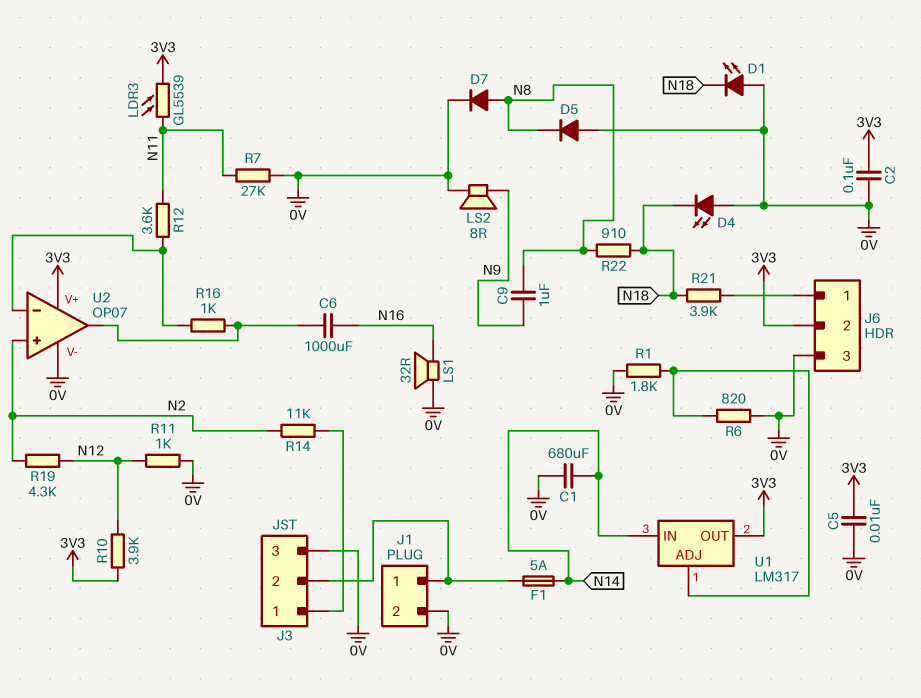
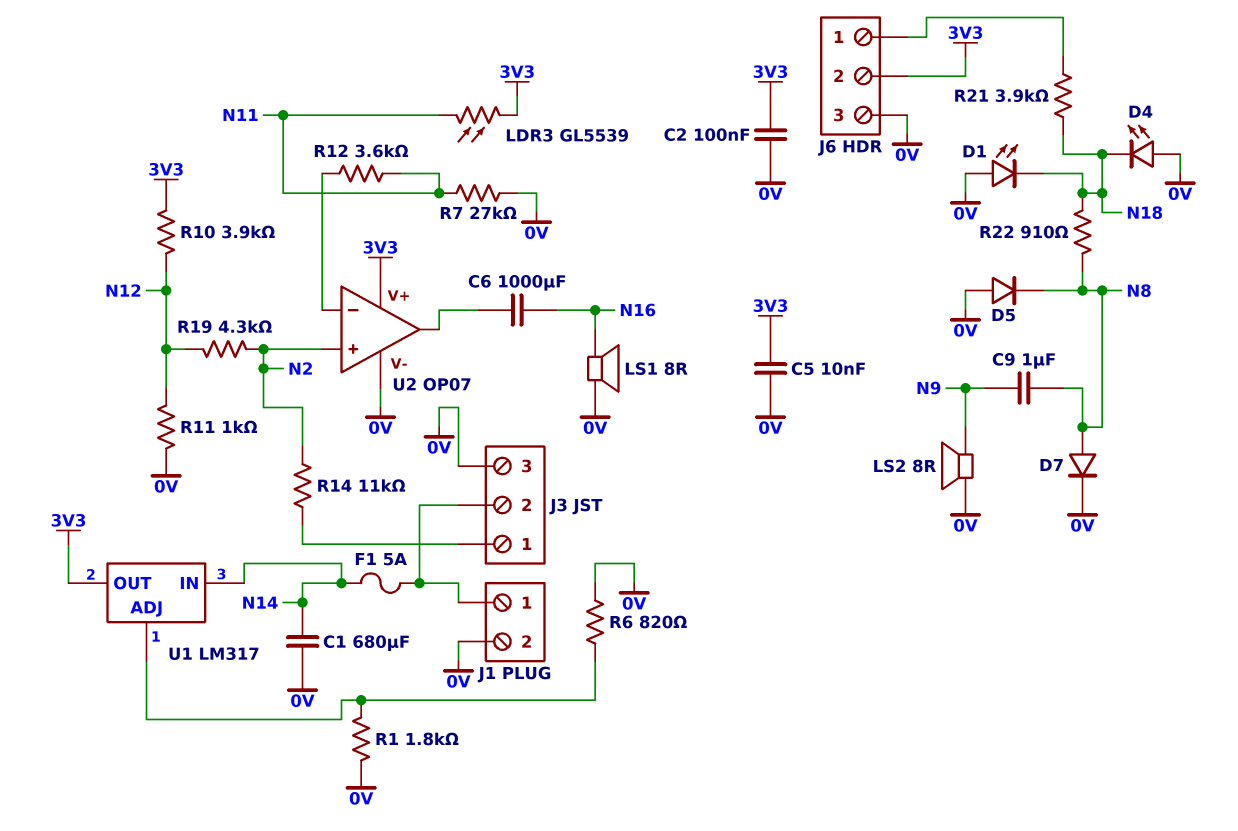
LS1: speaker 32R (0V, N16) -> speaker 8R (0V, N16)
R16: 1k (U2/in-, U2/out) -> none

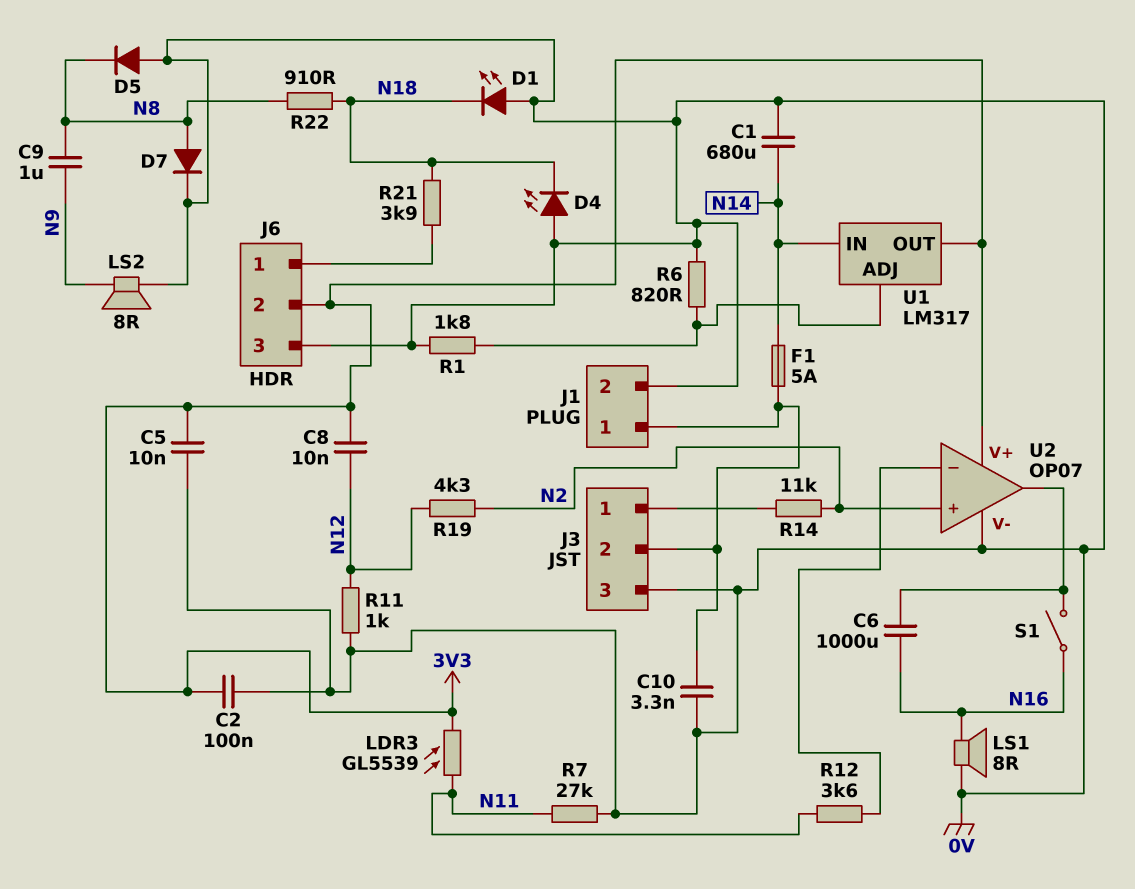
C8: none -> 10nF (3V3, N12)
C10: none -> 3.3nF (0V, J1/1)
R10: 3.9k (3V3, N12) -> none
S1: none -> switch (N16, U2/out)

